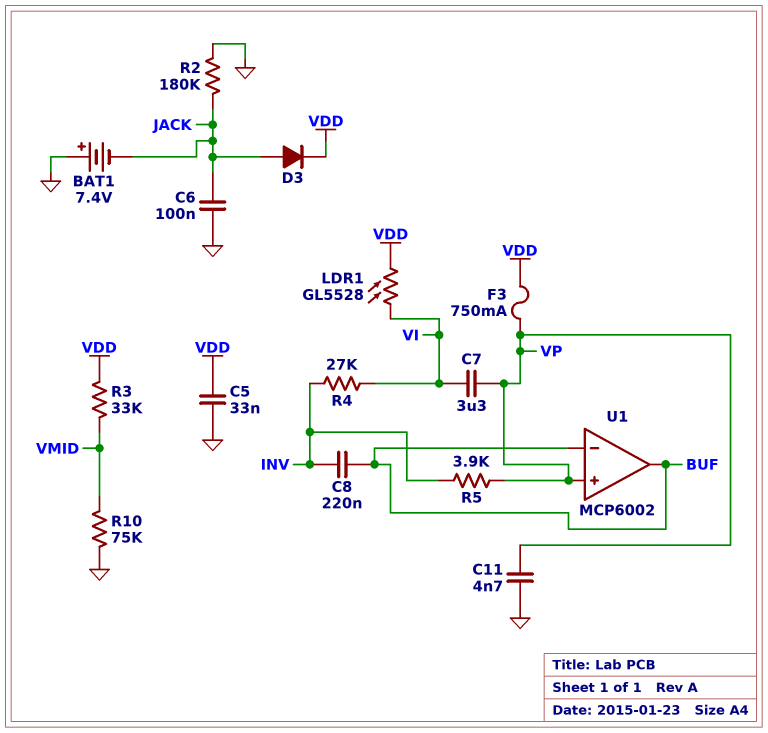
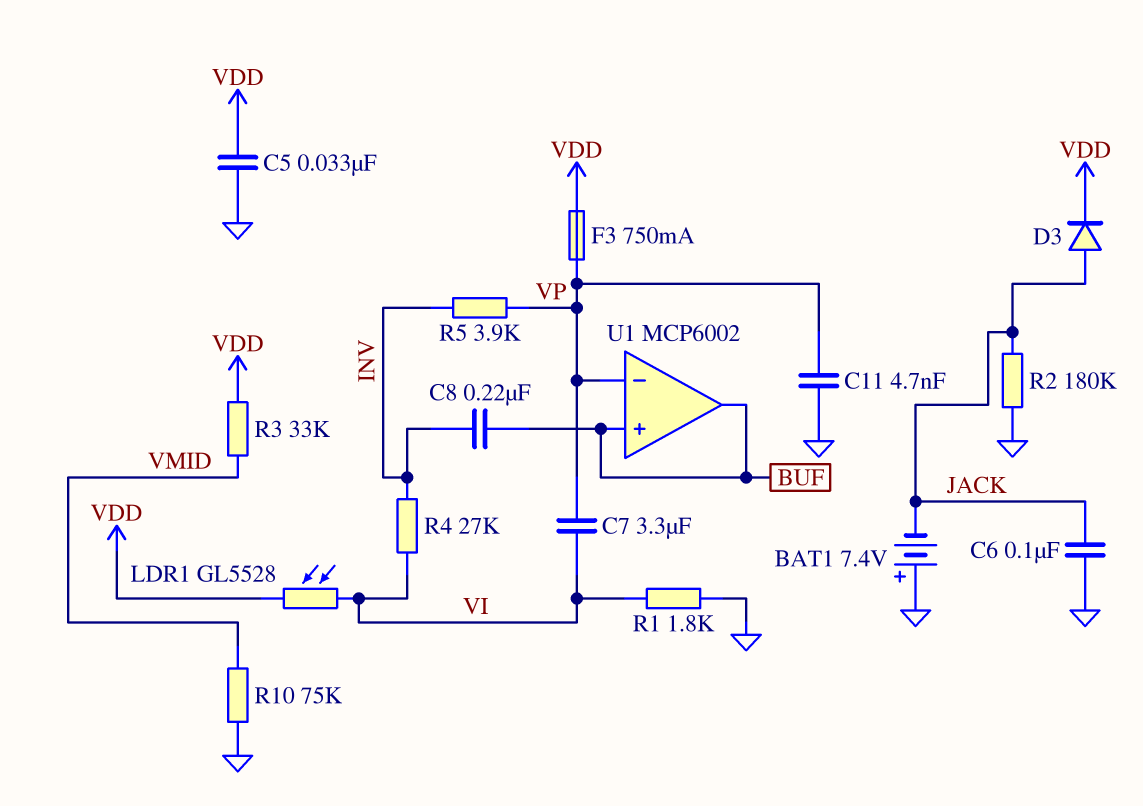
R1: none -> 1.8k (GND, VI)
U1 pin in+: VP -> BUF
U1 pin in-: BUF -> VP

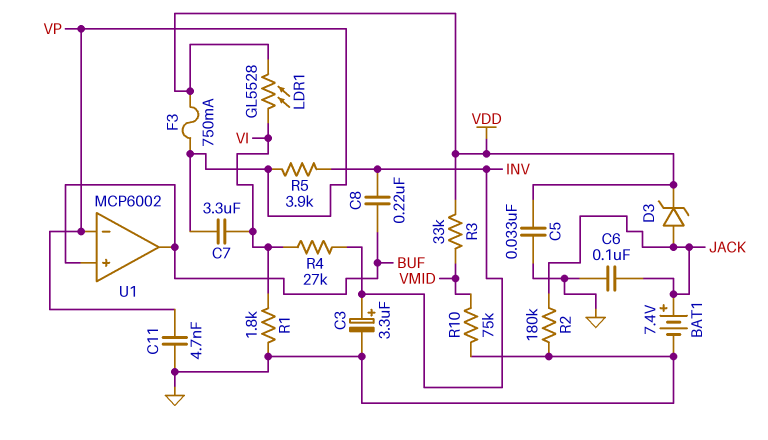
BAT1: 7.4V (plus GND, minus JACK) -> 7.4V (plus JACK, minus GND)
C3: none -> 3.3uF (plus INV, minus GND)
D3: diode (A JACK, K VDD) -> zener (A JACK, K VDD)

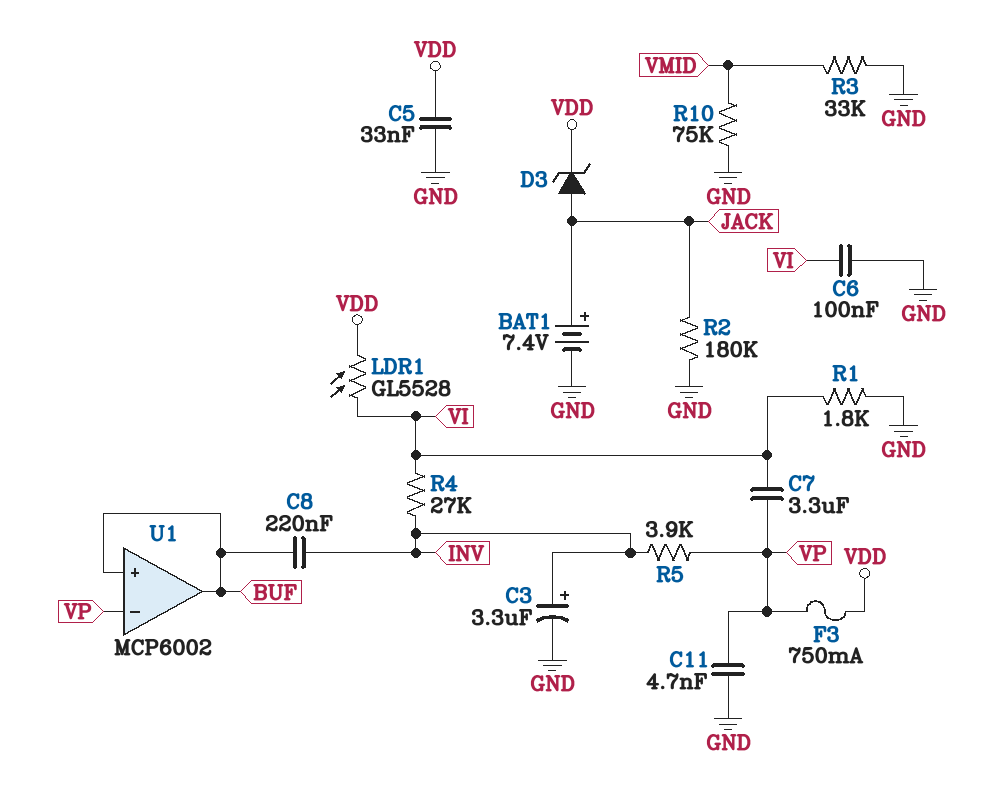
C6: 100nF (GND, JACK) -> 100nF (GND, VI)
R3: 33k (VDD, VMID) -> 33k (GND, VMID)

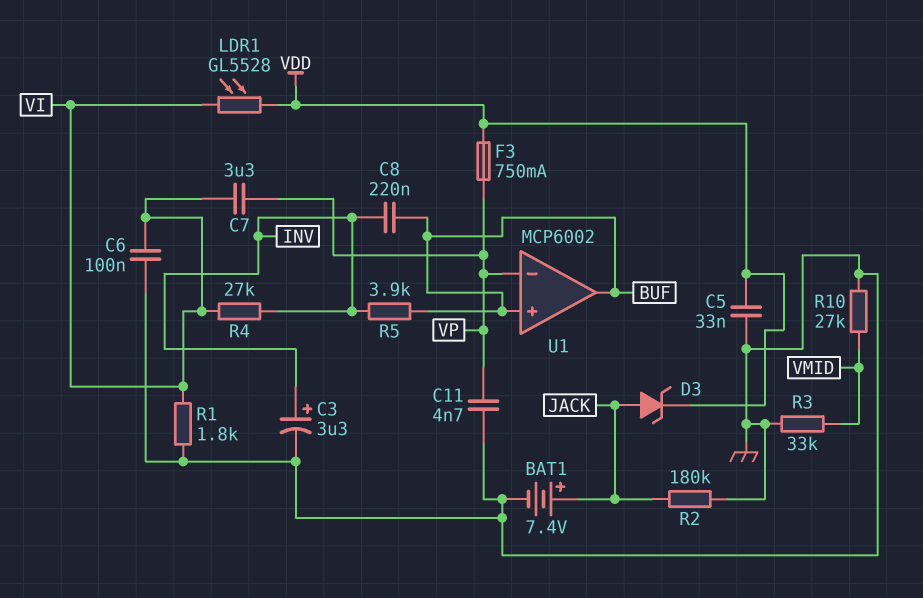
R5: 3.9k (INV, VP) -> 3.9k (BUF, INV)
R10: 75k (GND, VMID) -> 27k (GND, VMID)

